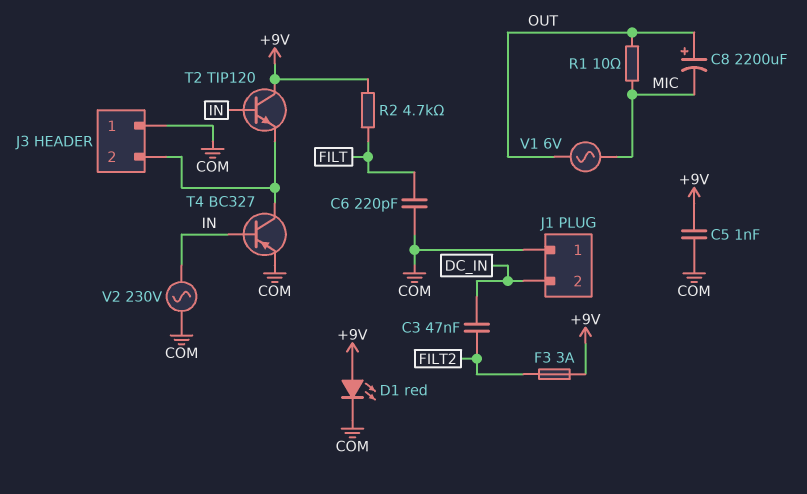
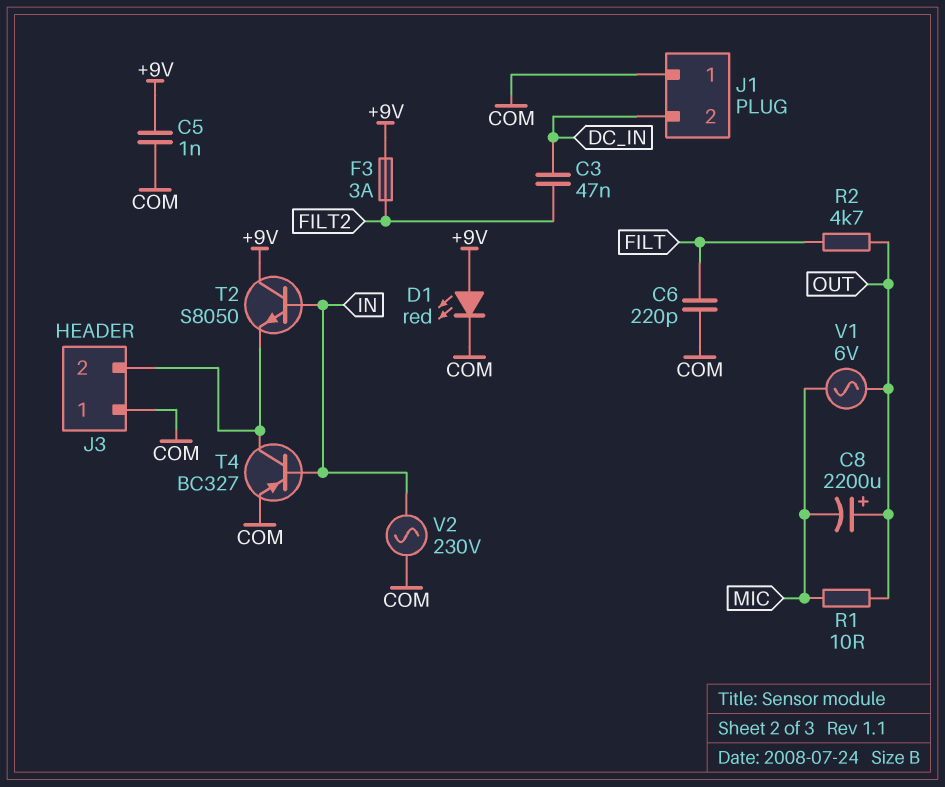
R2: 4.7k (+9V, FILT) -> 4.7k (FILT, OUT)
T2: NPN TIP120 (B IN, C +9V, E J3/2) -> NPN S8050 (B IN, C +9V, E J3/2)

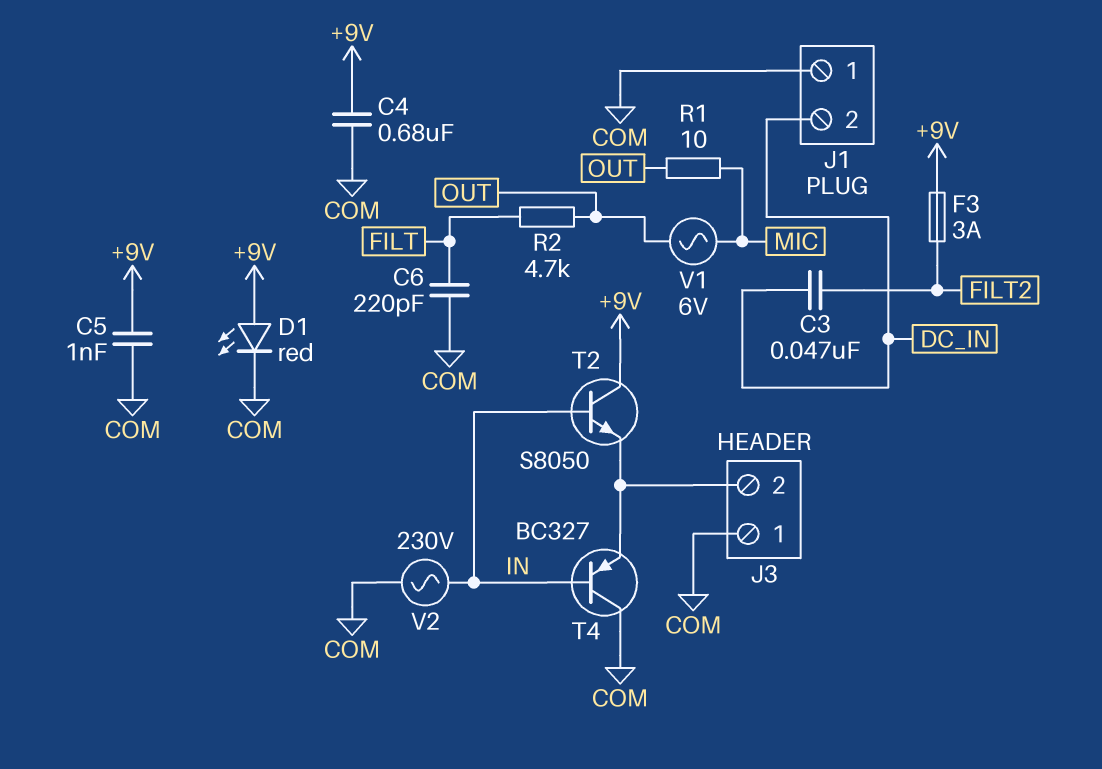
C4: none -> 680nF (+9V, COM)
C8: 2200uF (plus OUT, minus MIC) -> none
T4: PNP BC327 (B IN, C J3/2, E COM) -> PNP BC327 (B IN, C COM, E J3/2)

